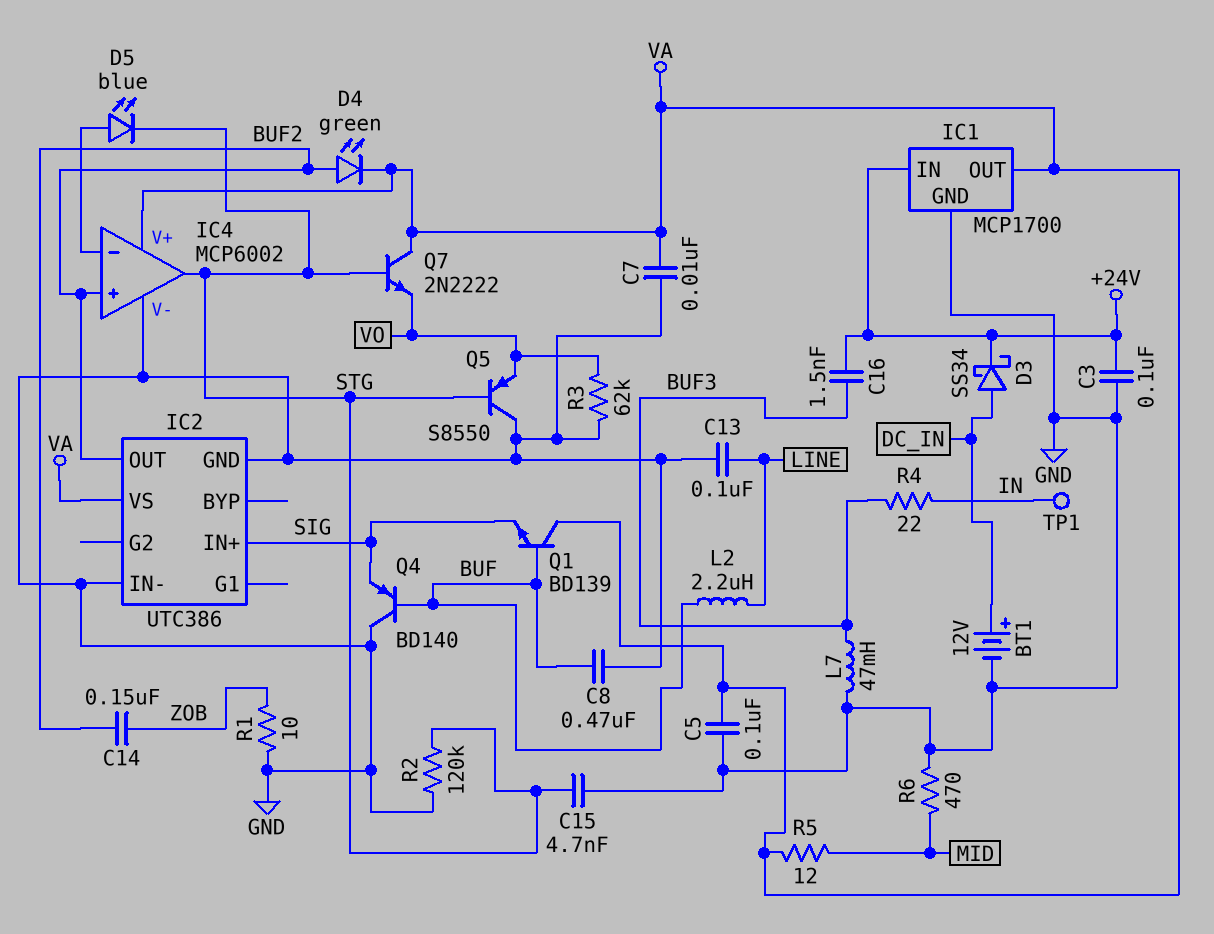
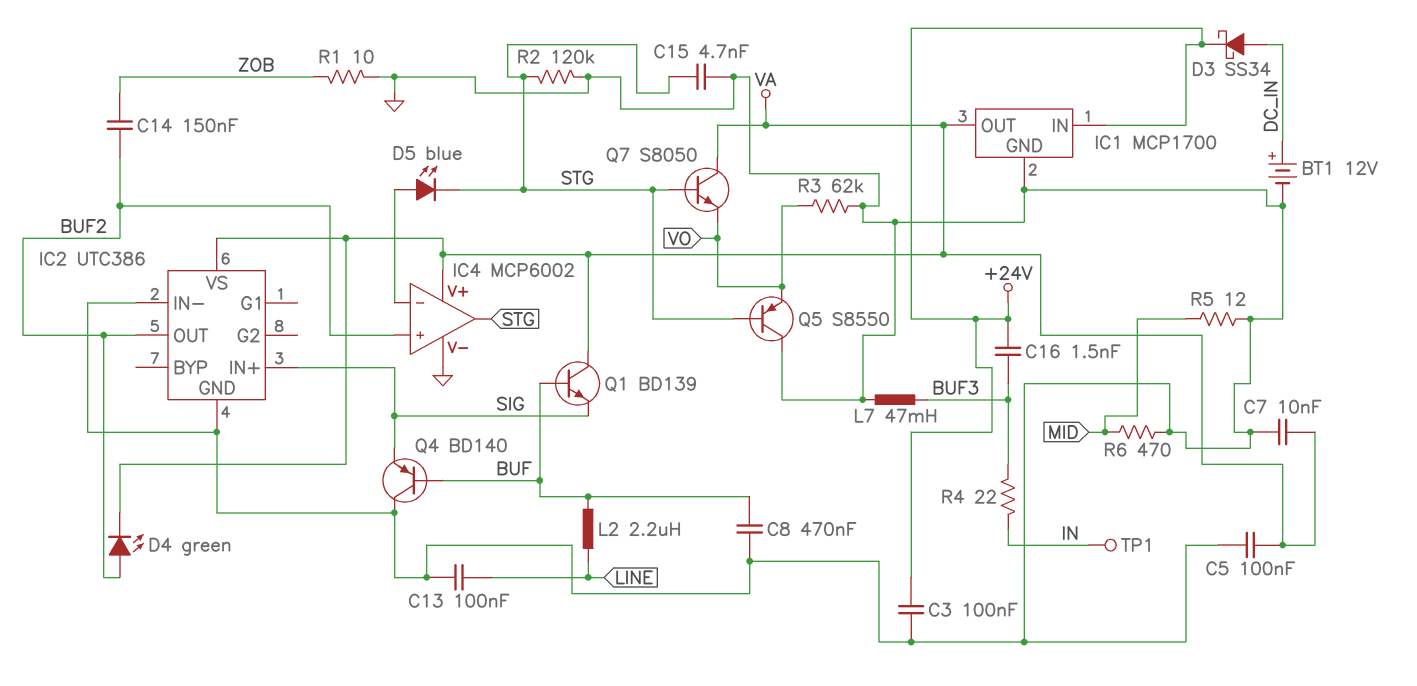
Q7: NPN 2N2222 (B STG, C VA, E VO) -> NPN S8050 (B STG, C VA, E VO)
R5: 12 (MID, VA) -> 12 (GND, MID)

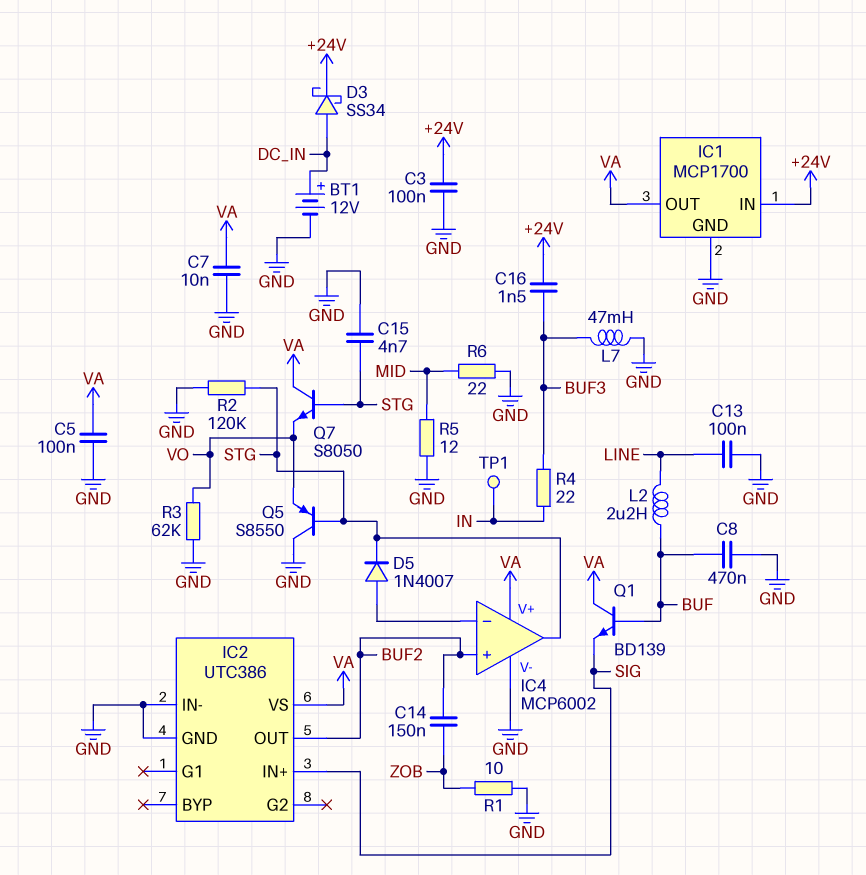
D4: LED green (A BUF2, K VA) -> none
D5: LED blue (A IC4/in-, K STG) -> diode 1N4007 (A IC4/in-, K STG)
Q4: PNP BD140 (B BUF, C GND, E SIG) -> none
R6: 470 (GND, MID) -> 22 (GND, MID)

